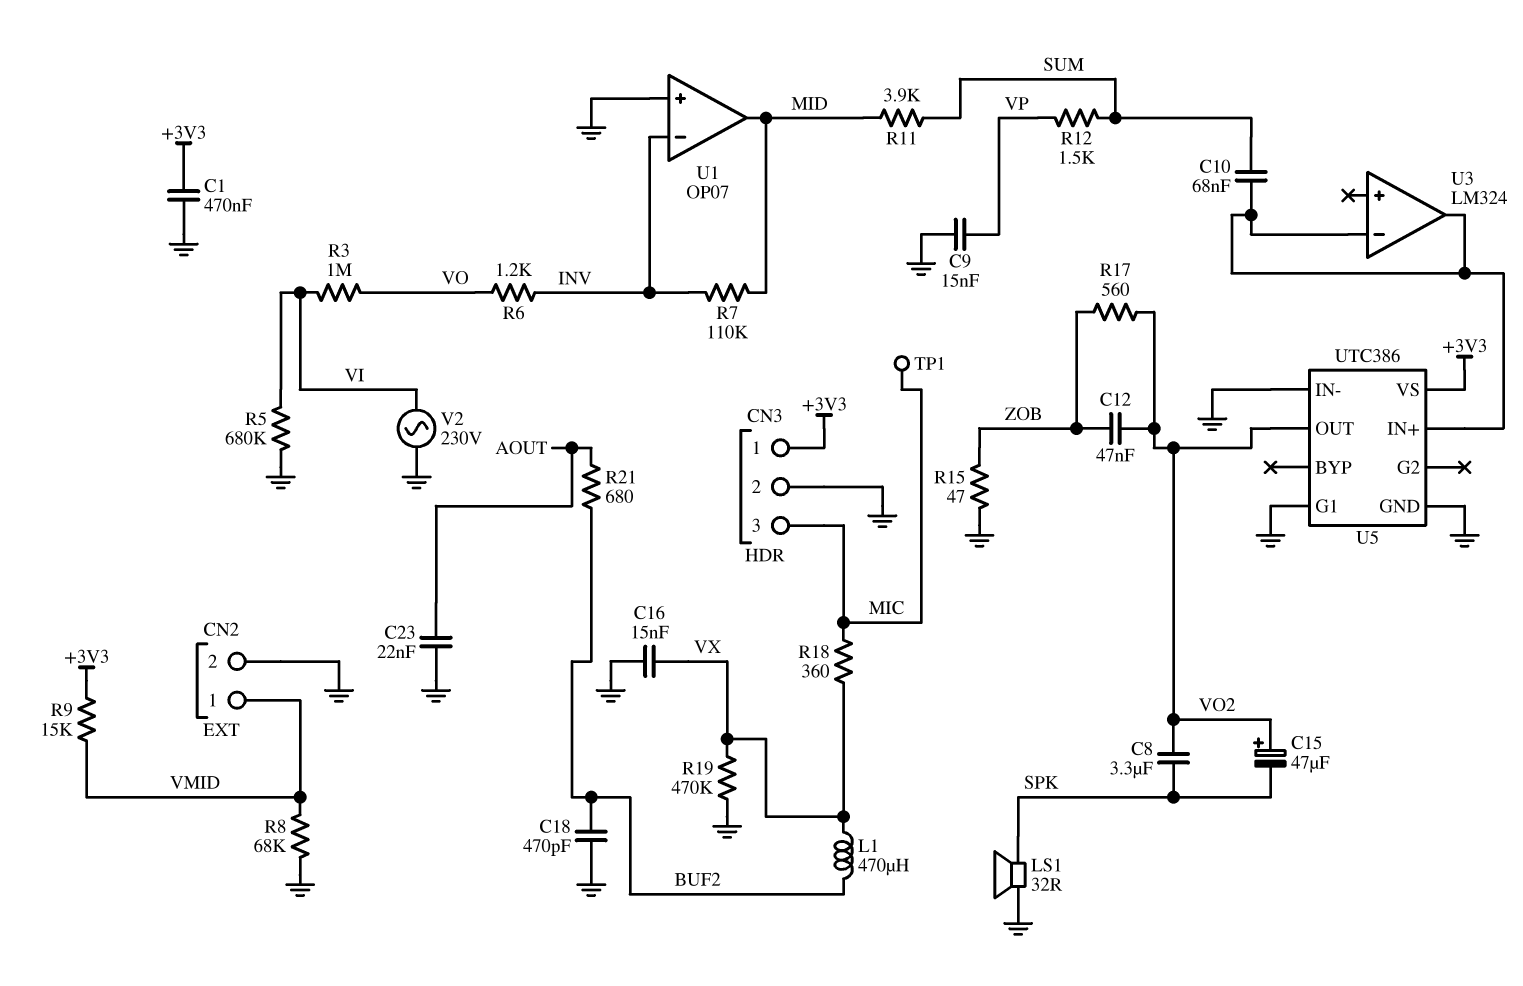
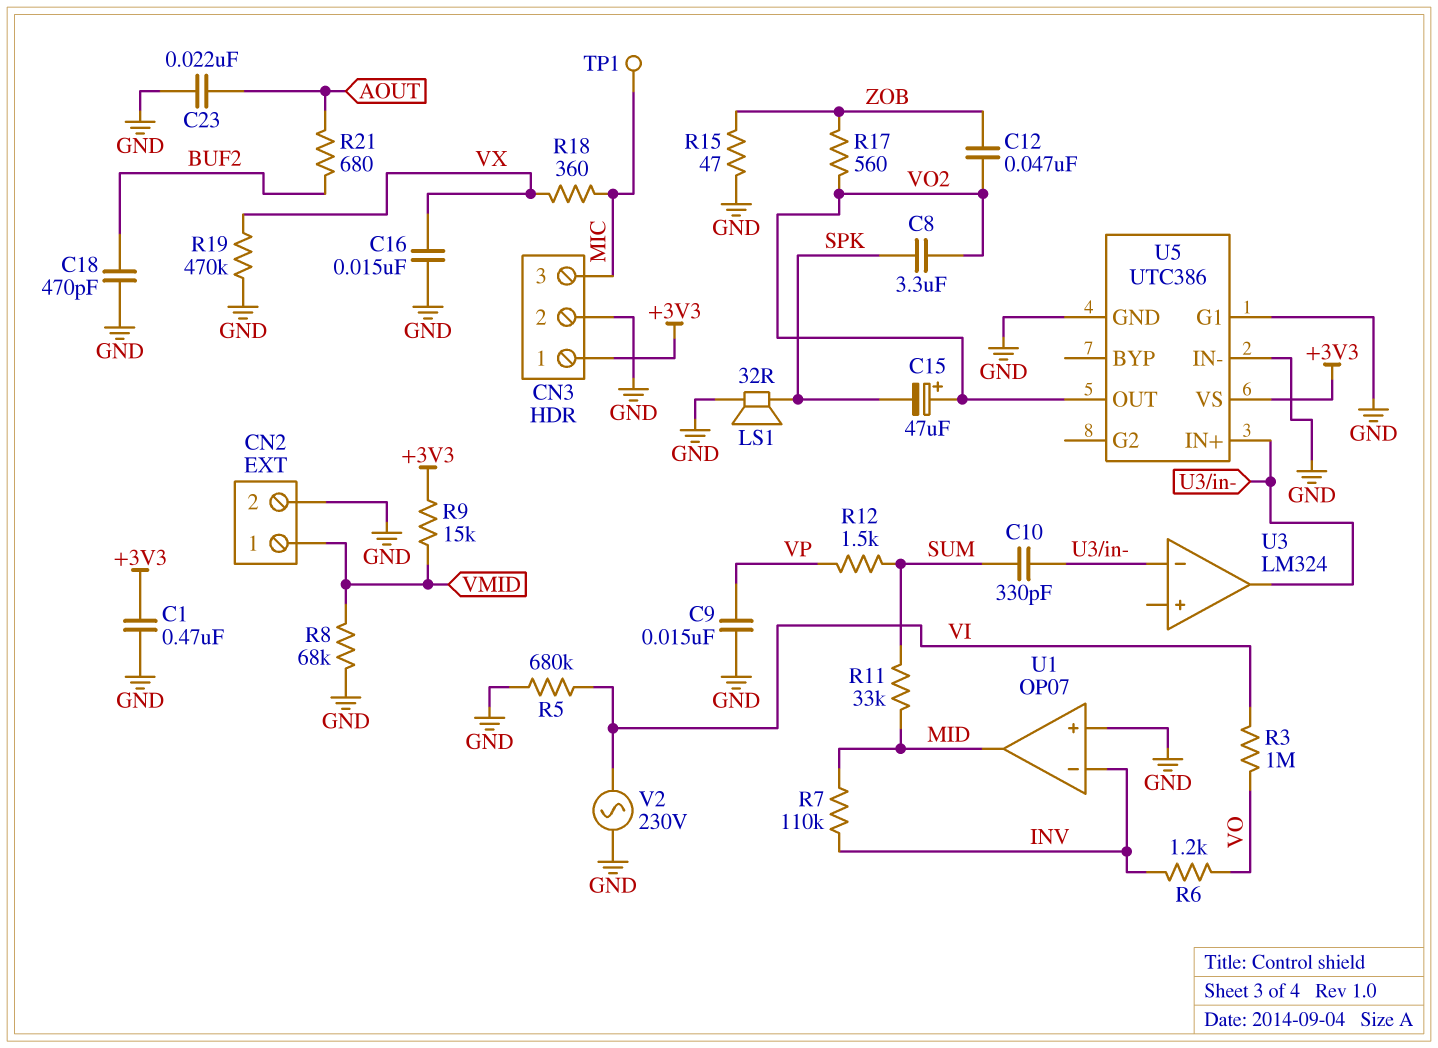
C10: 68nF (SUM, U3/in-) -> 330pF (SUM, U3/in-)
L1: 470uH (BUF2, VX) -> none
R11: 3.9k (MID, SUM) -> 33k (MID, SUM)

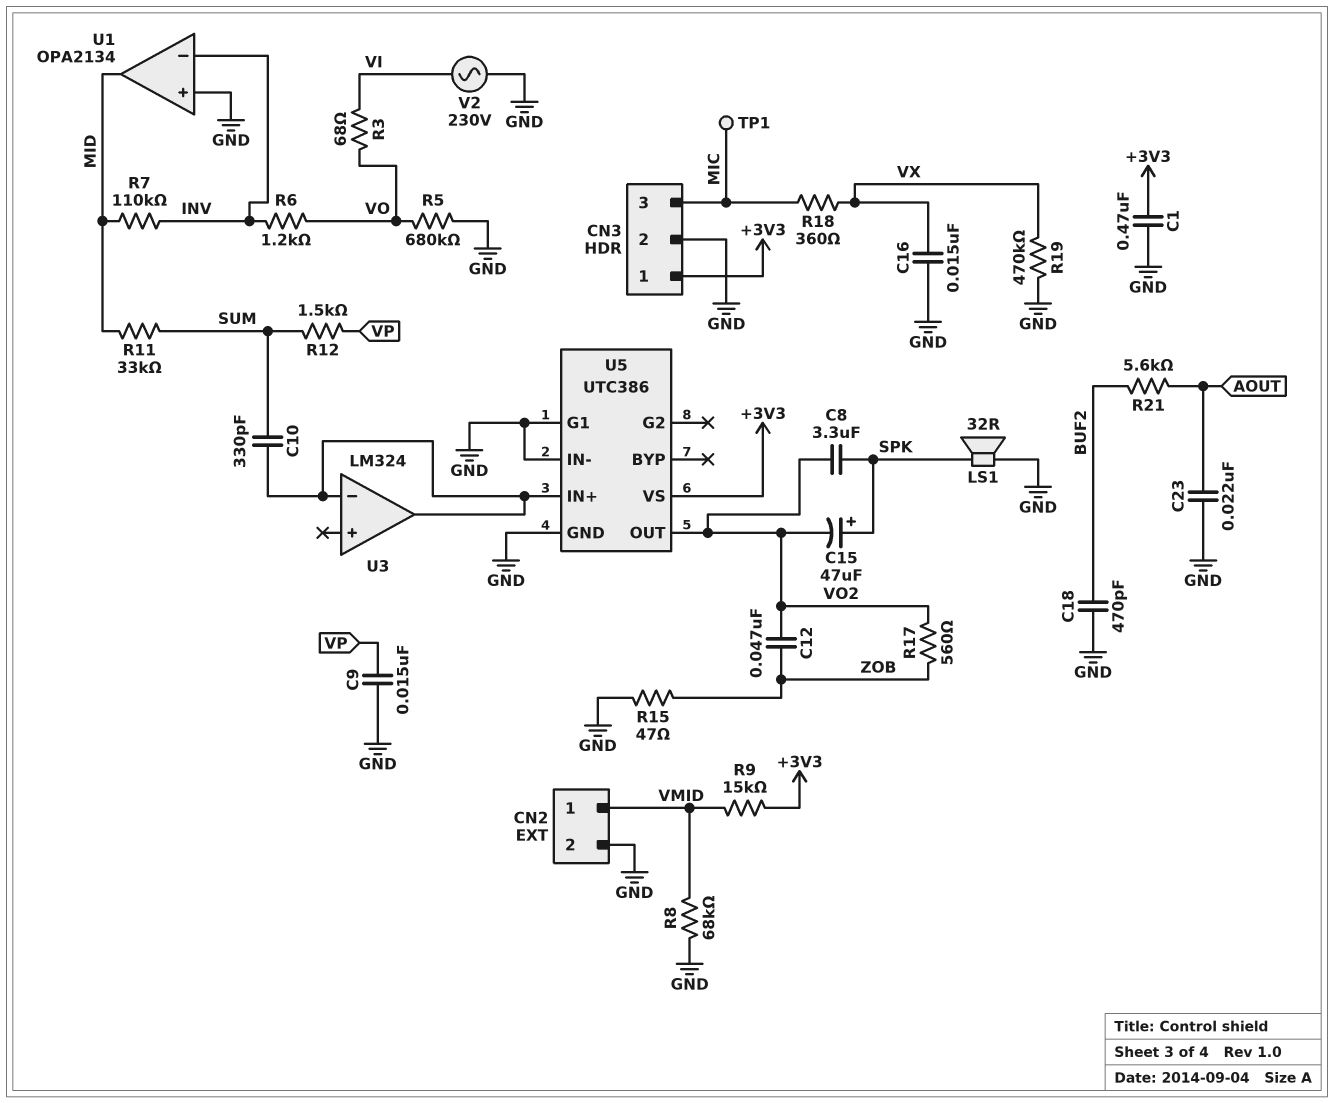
C15: 47uF (plus VO2, minus SPK) -> 47uF (plus SPK, minus VO2)
R3: 1M (VI, VO) -> 68 (VI, VO)
R5: 680k (GND, VI) -> 680k (GND, VO)
R21: 680 (AOUT, BUF2) -> 5.6k (AOUT, BUF2)
U1: OP07 -> OPA2134

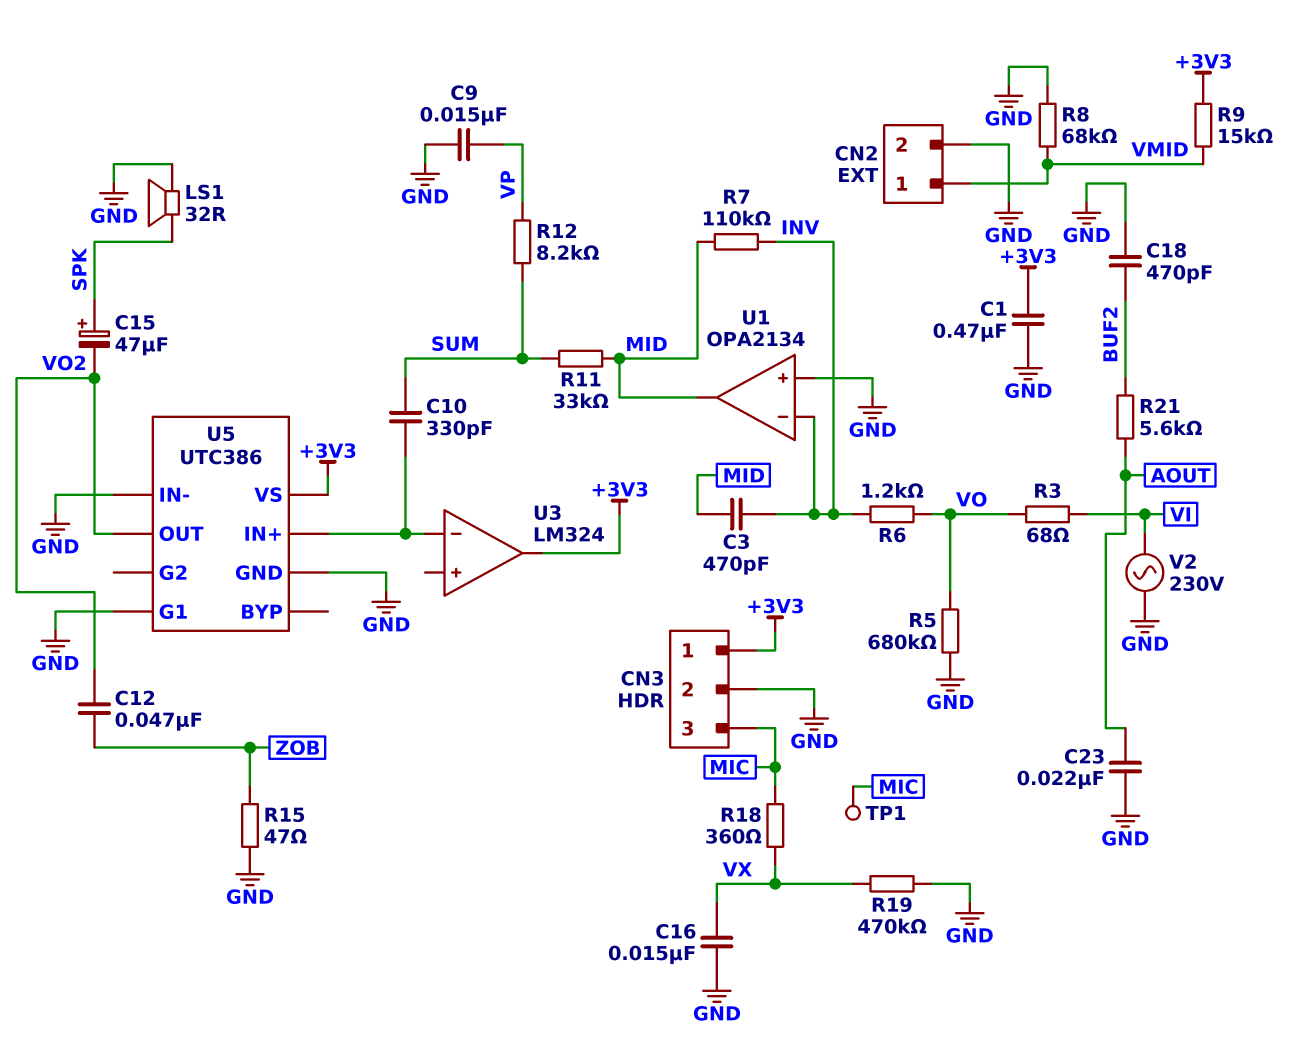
C3: none -> 470pF (INV, MID)
C8: 3.3uF (SPK, VO2) -> none
R12: 1.5k (SUM, VP) -> 8.2k (SUM, VP)
R17: 560 (VO2, ZOB) -> none
U3 pin out: U3/in- -> +3V3

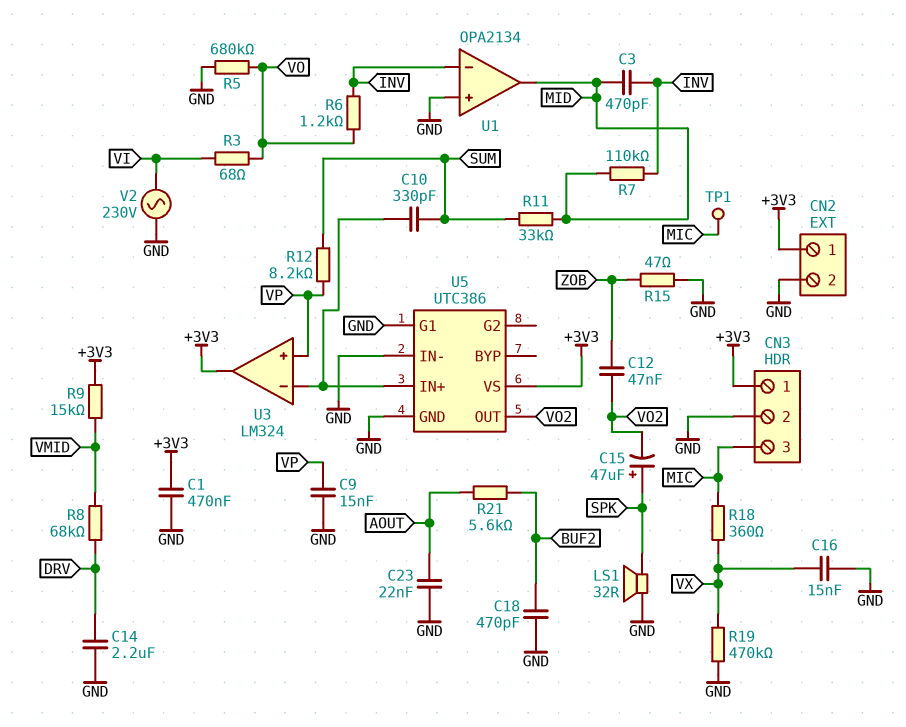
C14: none -> 2.2uF (DRV, GND)
CN2 pin 1: VMID -> +3V3
R8: 68k (GND, VMID) -> 68k (DRV, VMID)
U3 pin in+: none -> VP

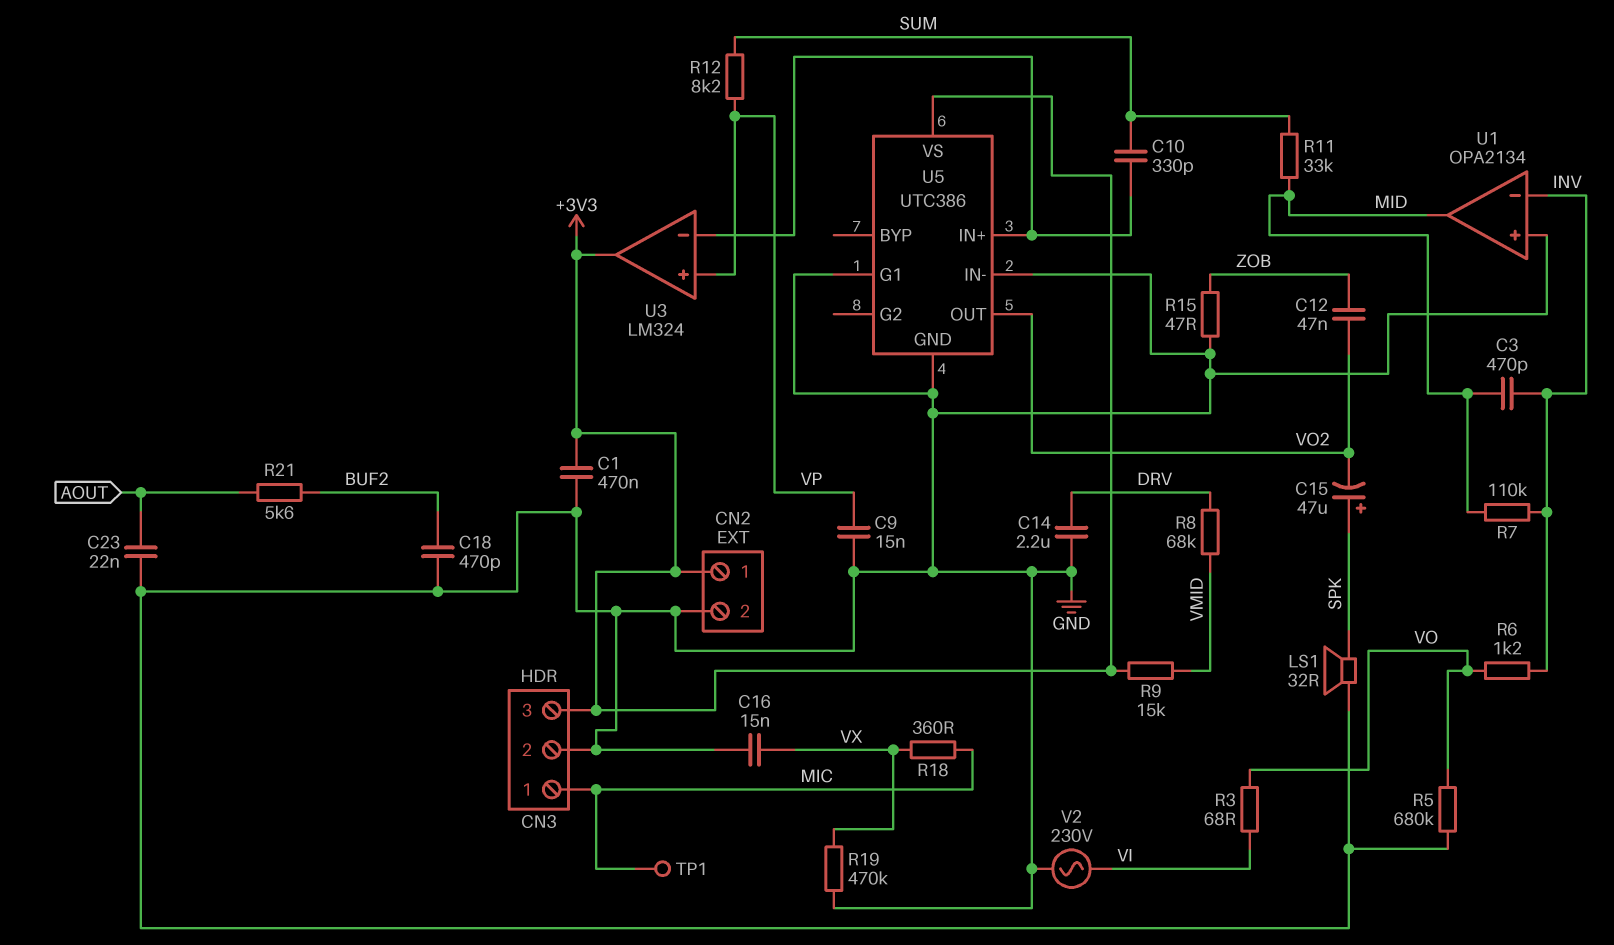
CN3 pin 1: +3V3 -> MIC
CN3 pin 3: MIC -> +3V3

